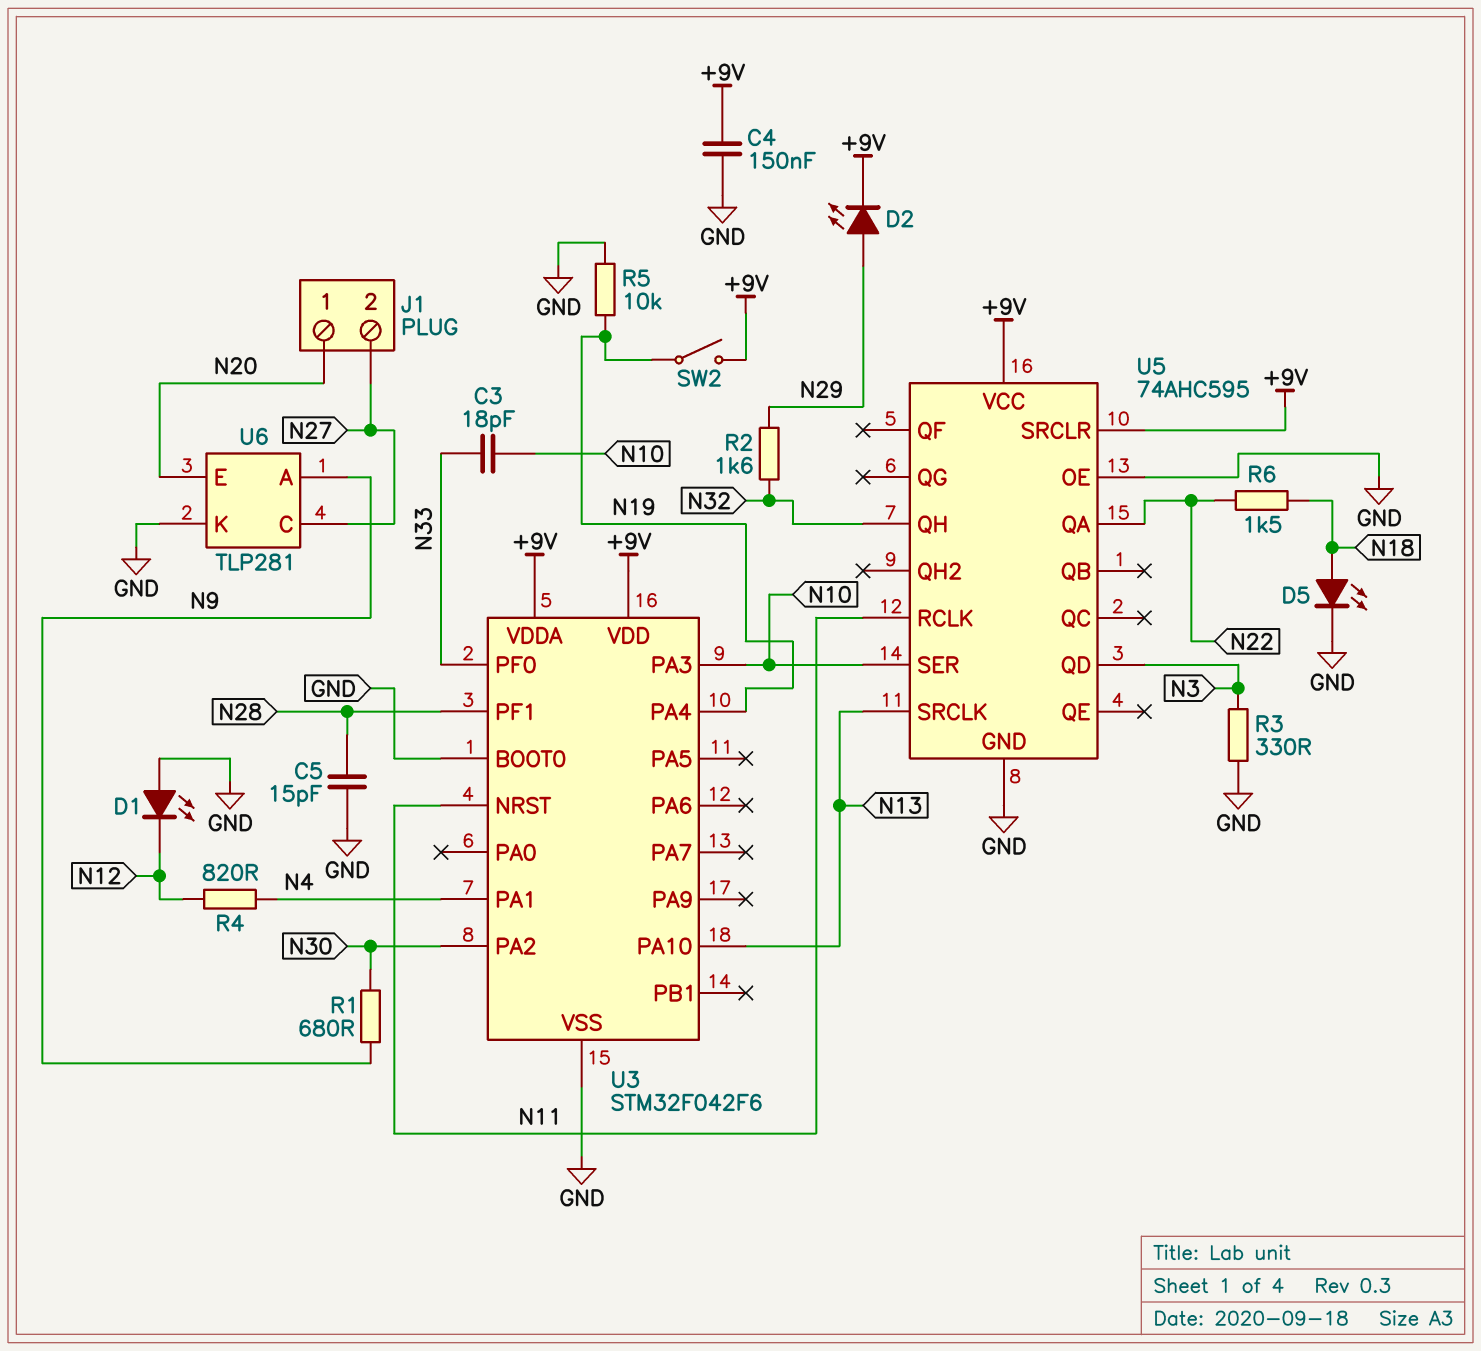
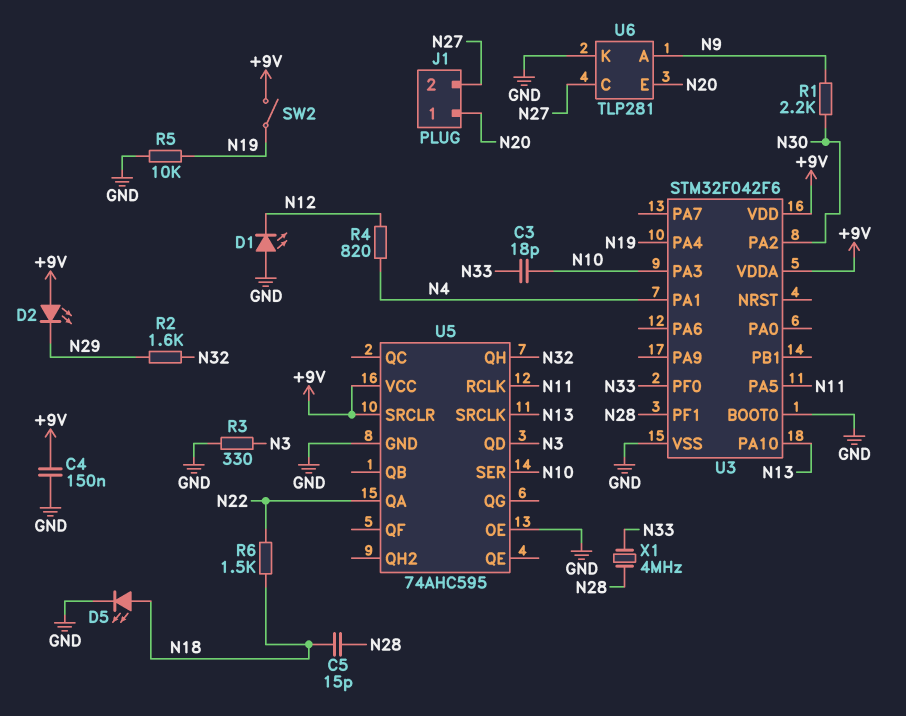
C5: 15pF (GND, N28) -> 15pF (N18, N28)
D2: LED (A N29, K +9V) -> LED (A +9V, K N29)
R1: 680 (N9, N30) -> 2.2k (N9, N30)
U3 pin NRST: N11 -> none
U3 pin PA5: none -> N11
X1: none -> 4MHz (N28, N33)

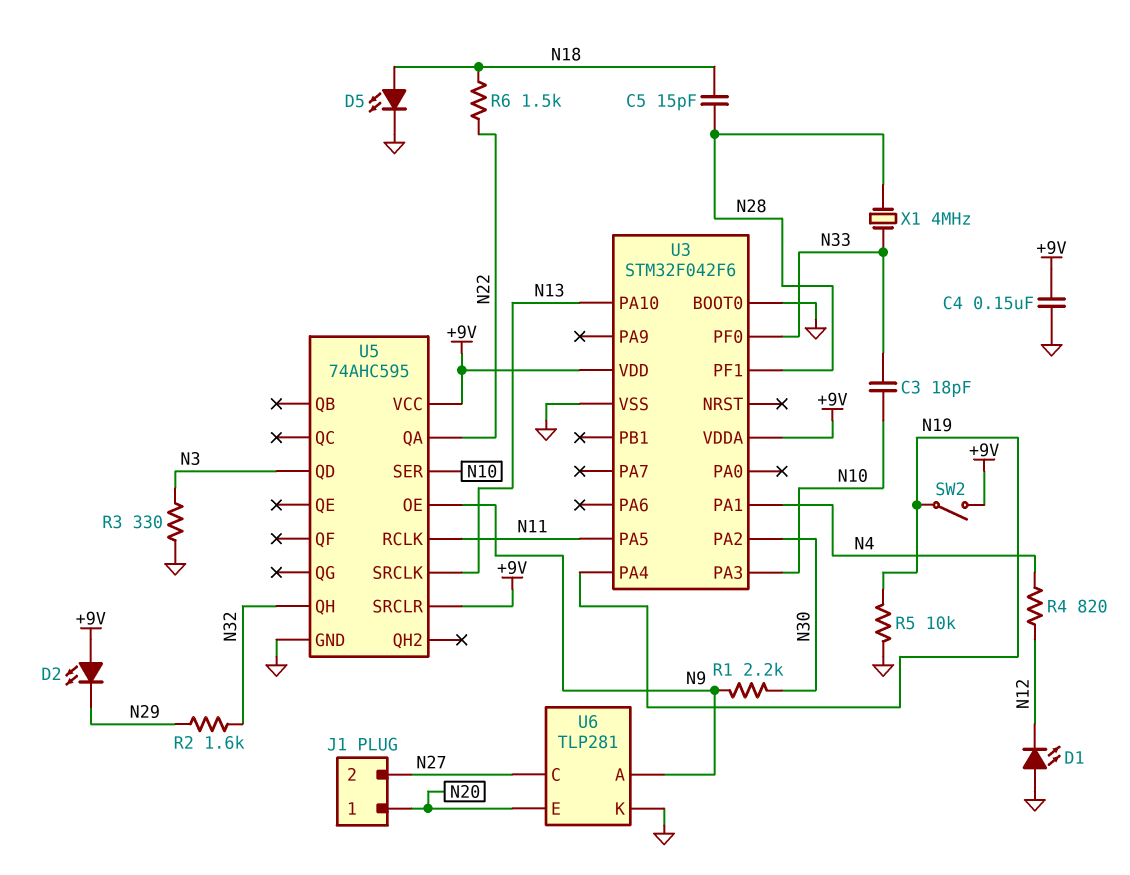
U5 pin OE: GND -> N9

